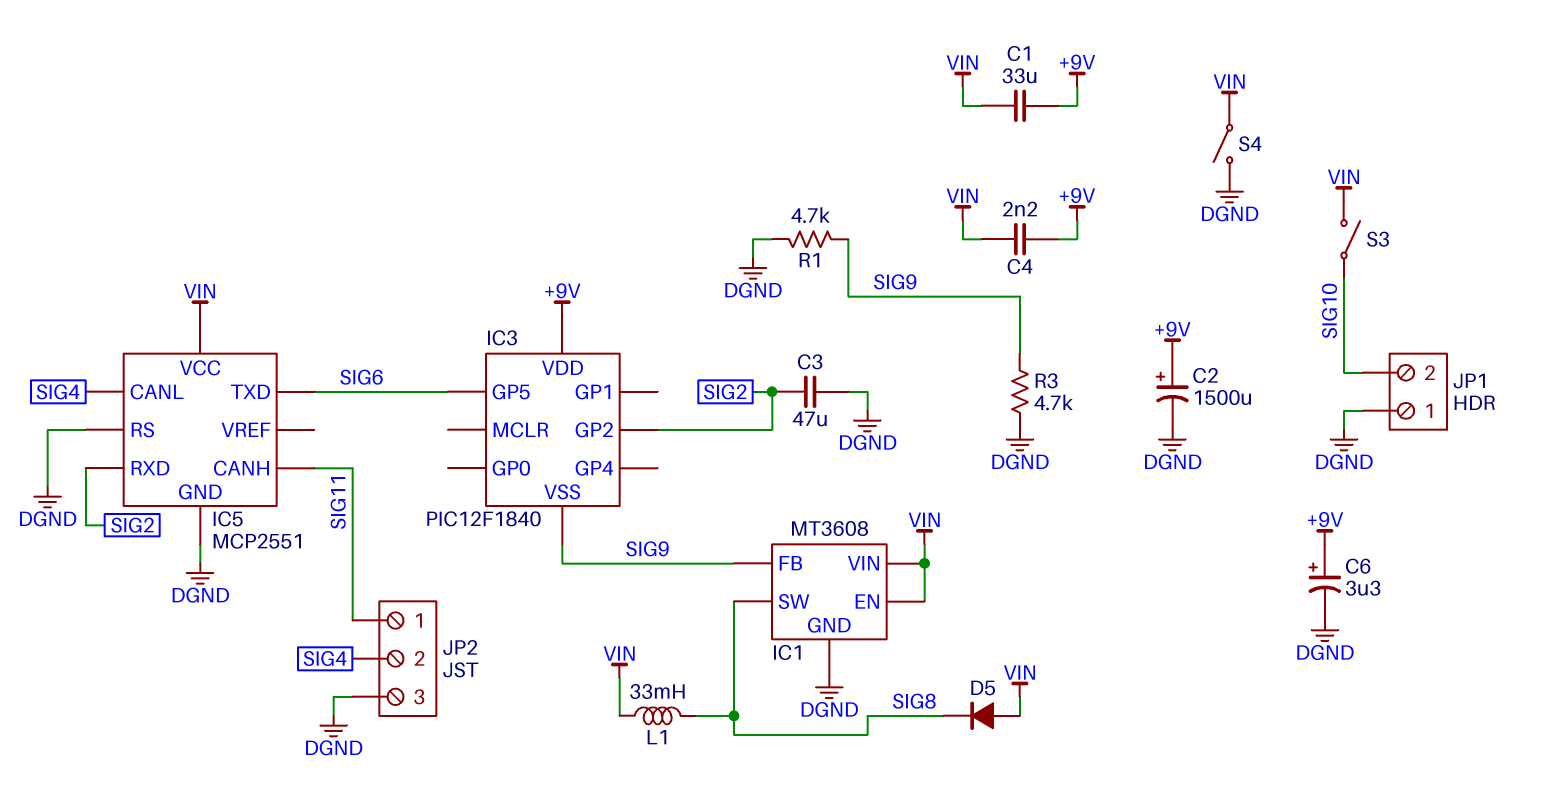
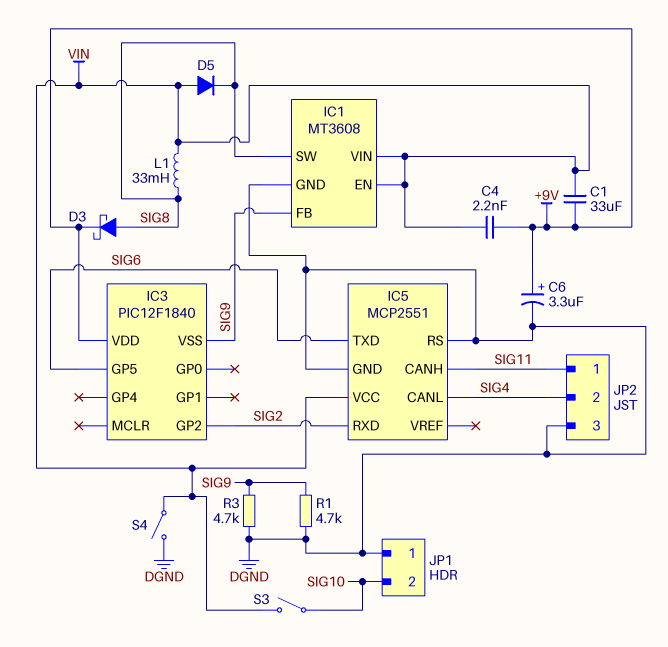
C2: 1500uF (plus +9V, minus DGND) -> none
C3: 47uF (DGND, SIG2) -> none
D3: none -> schottky (A SIG8, K +9V)

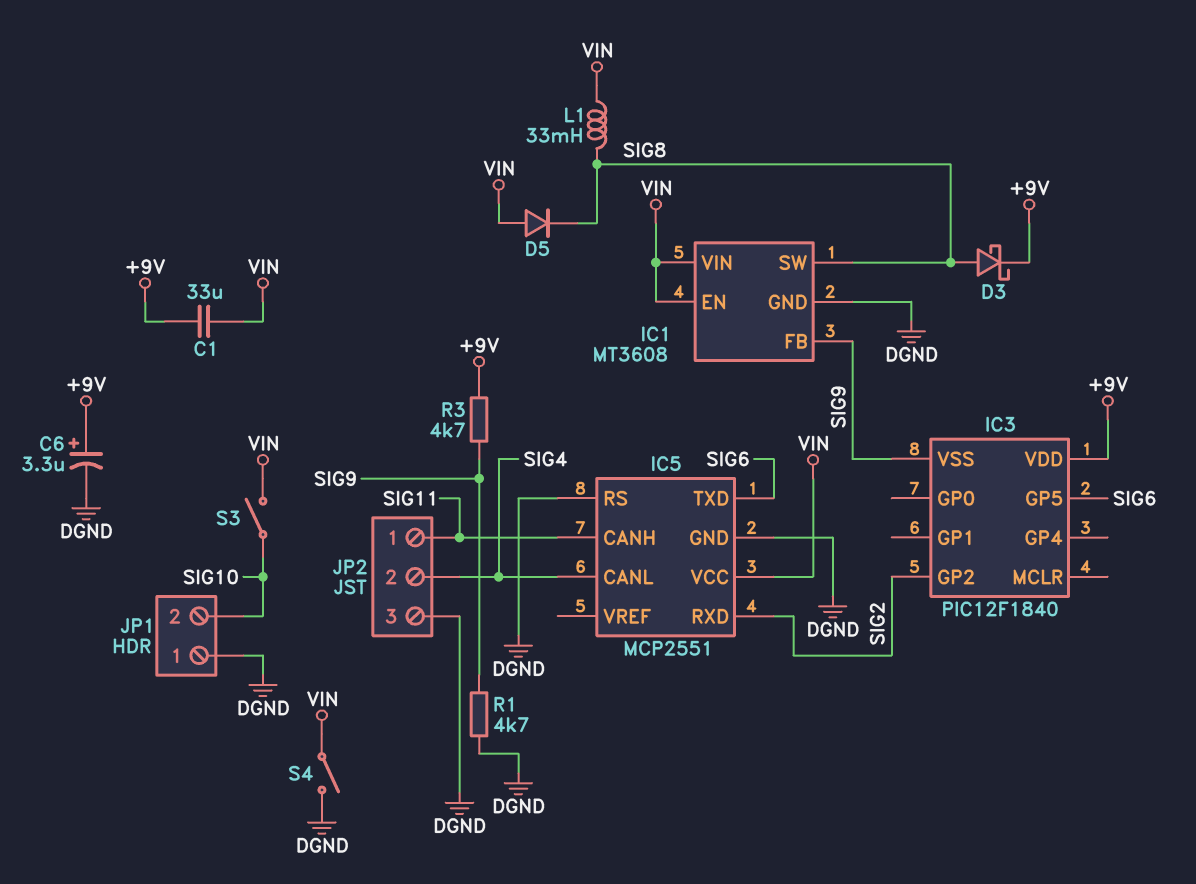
C4: 2.2nF (+9V, VIN) -> none
R3: 4.7k (DGND, SIG9) -> 4.7k (+9V, SIG9)

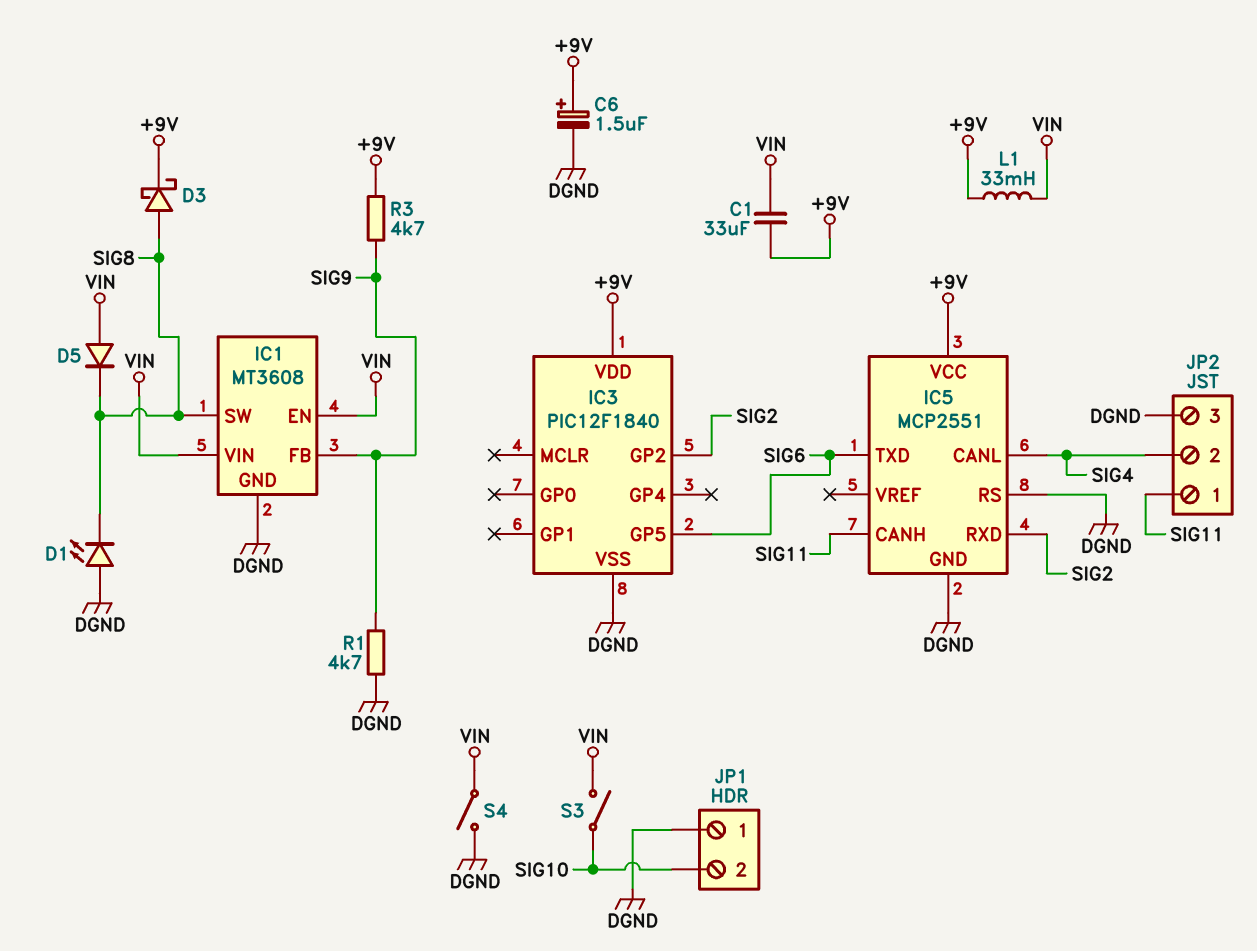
C6: 3.3uF (plus +9V, minus DGND) -> 1.5uF (plus +9V, minus DGND)
D1: none -> LED (A DGND, K SIG8)
IC3 pin VSS: SIG9 -> DGND
IC5 pin VCC: VIN -> +9V
L1: 33mH (SIG8, VIN) -> 33mH (+9V, VIN)

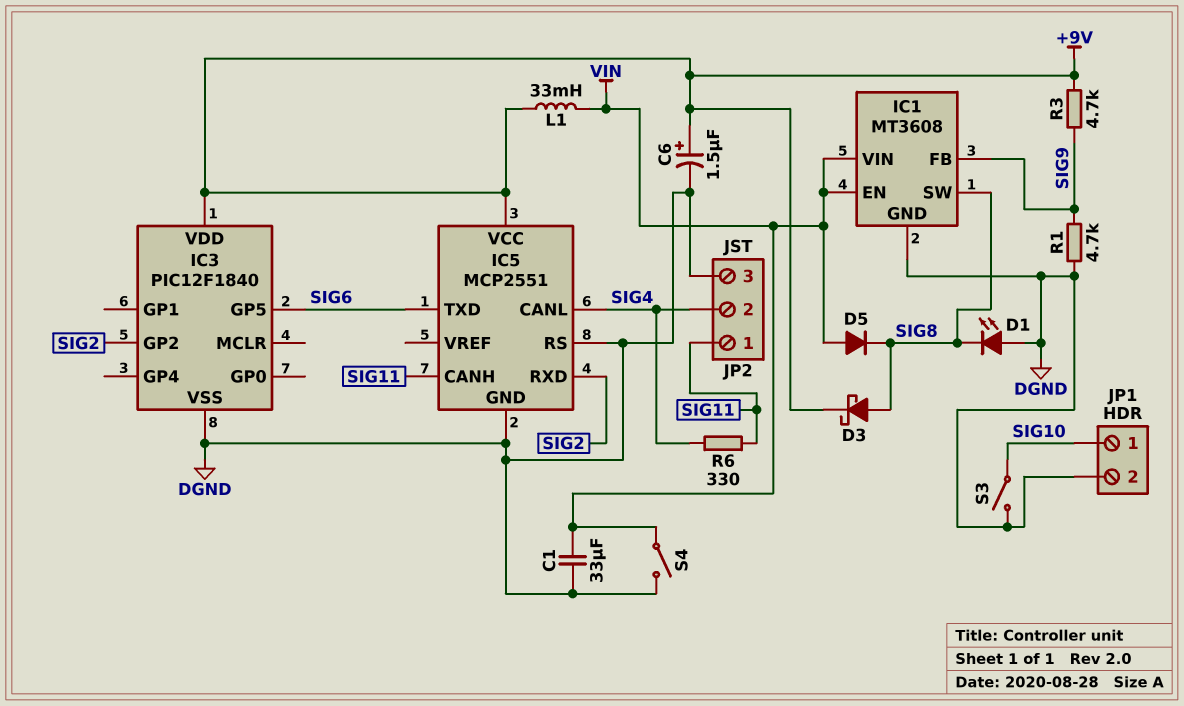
C1: 33uF (+9V, VIN) -> 33uF (DGND, VIN)
JP1 pin 1: DGND -> SIG10
JP1 pin 2: SIG10 -> DGND
R6: none -> 330 (SIG4, SIG11)
S3: switch (SIG10, VIN) -> switch (DGND, SIG10)

